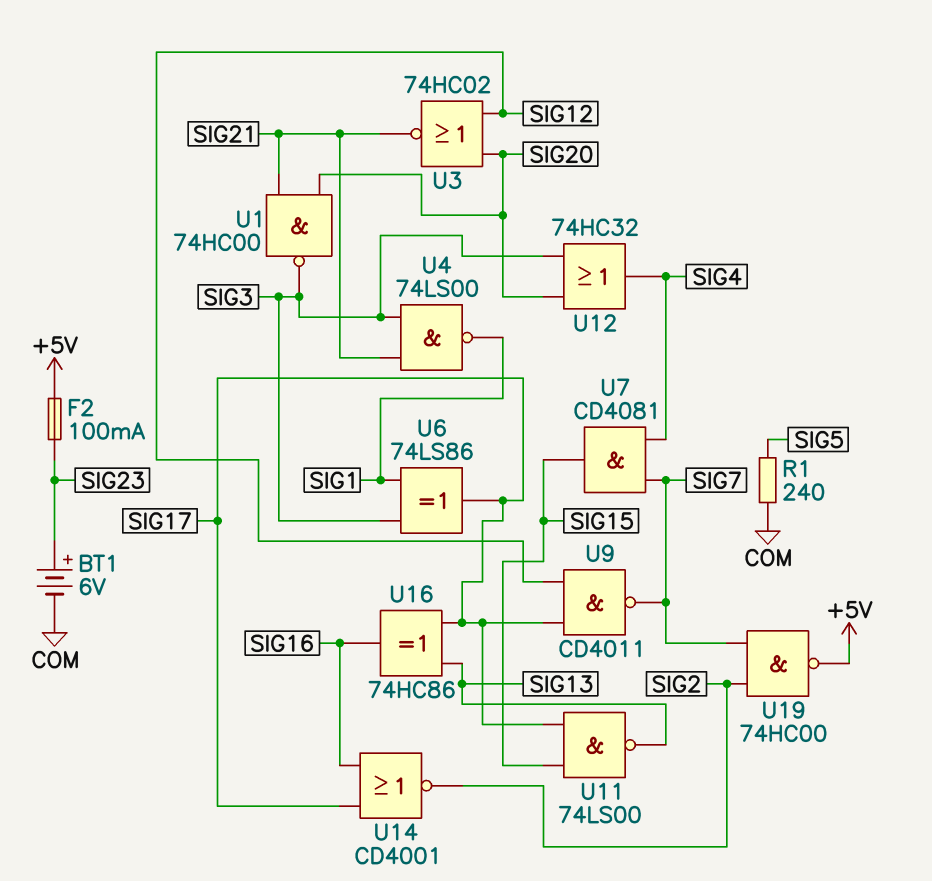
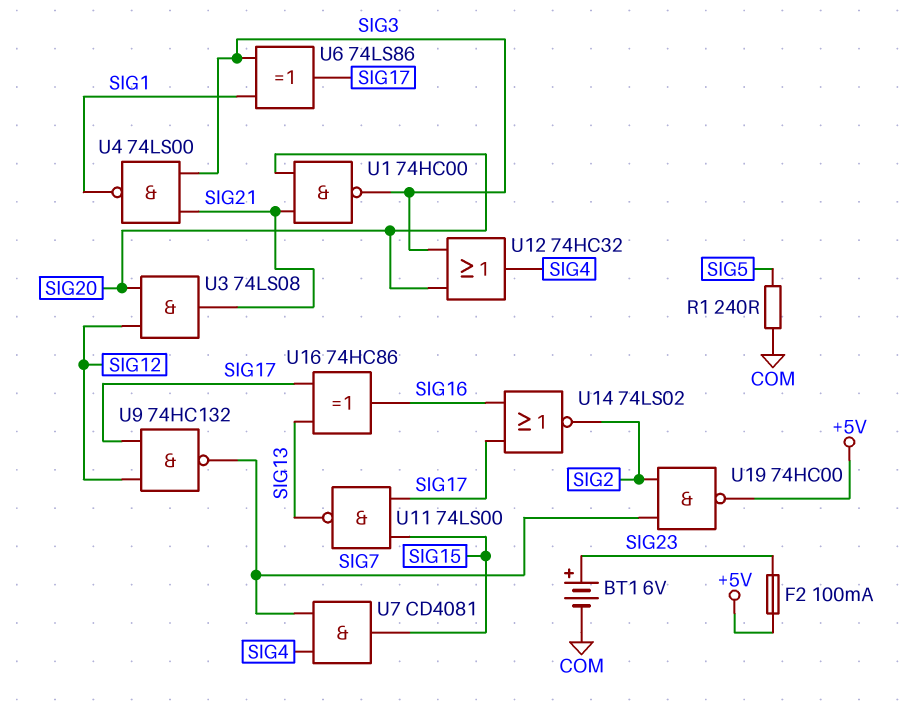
U3: NOR 74HC02 (in SIG12, in SIG20, out SIG21) -> AND 74LS08 (in SIG12, in SIG20, out SIG21)
U9: NAND CD4011 (in SIG12, in SIG17, out SIG7) -> NAND 74HC132 (in SIG12, in SIG17, out SIG7)
U14: NOR CD4001 (in SIG16, in SIG17, out SIG2) -> NOR 74LS02 (in SIG16, in SIG17, out SIG2)

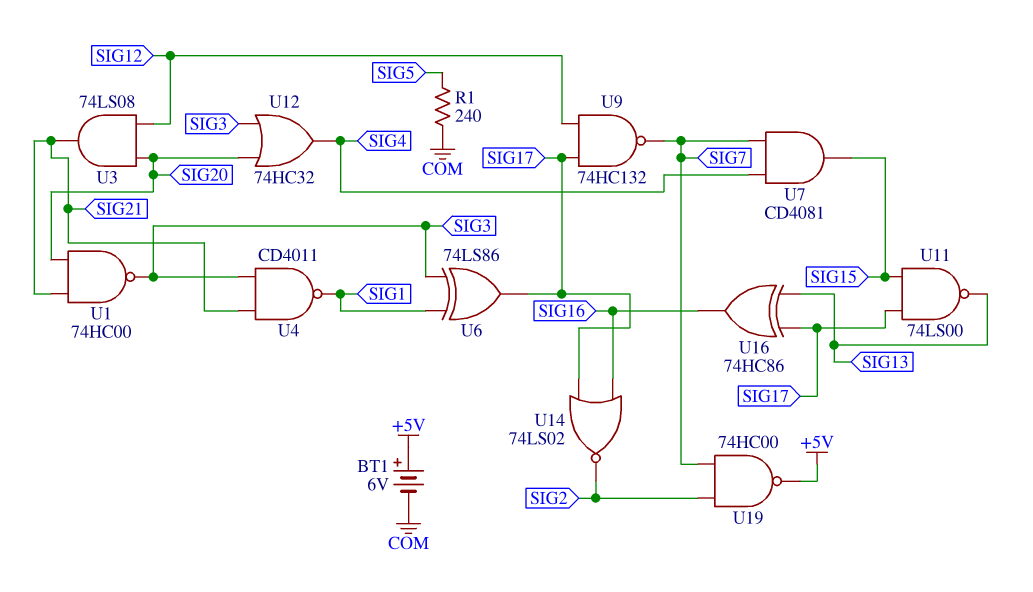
BT1: 6V (plus SIG23, minus COM) -> 6V (plus +5V, minus COM)
F2: 100mA (+5V, SIG23) -> none
U4: NAND 74LS00 (in SIG3, in SIG21, out SIG1) -> NAND CD4011 (in SIG3, in SIG21, out SIG1)

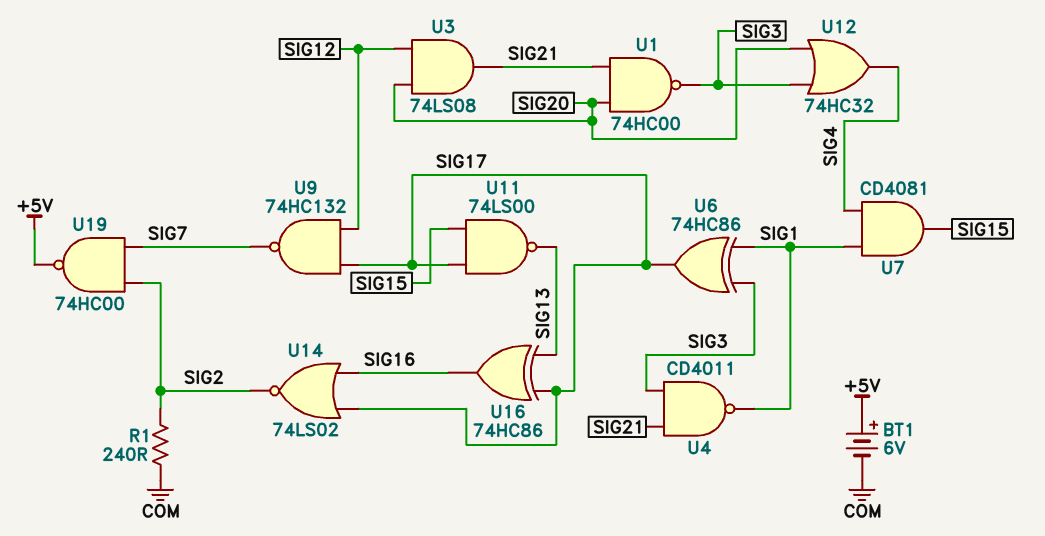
R1: 240 (COM, SIG5) -> 240 (COM, SIG2)
U6: XOR 74LS86 (in SIG1, in SIG3, out SIG17) -> XOR 74HC86 (in SIG1, in SIG3, out SIG17)
U7: AND CD4081 (in SIG4, in SIG7, out SIG15) -> AND CD4081 (in SIG1, in SIG4, out SIG15)

